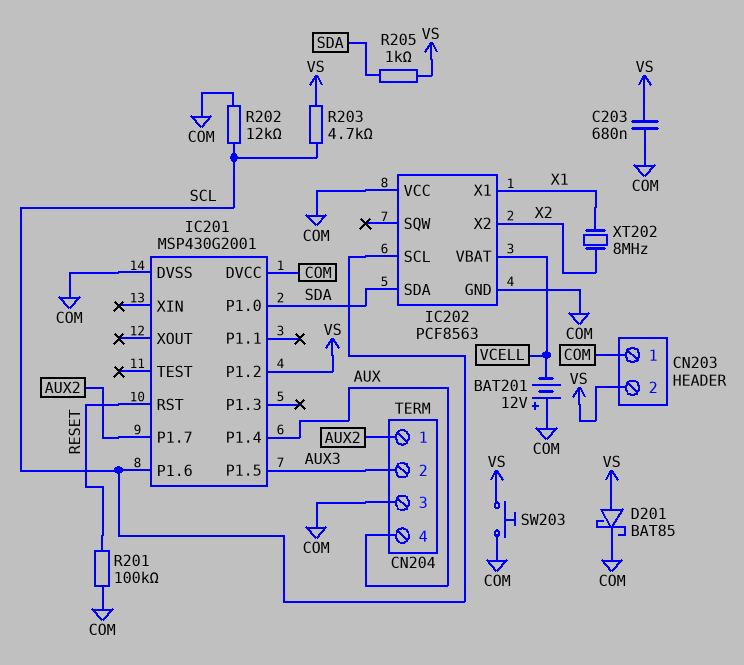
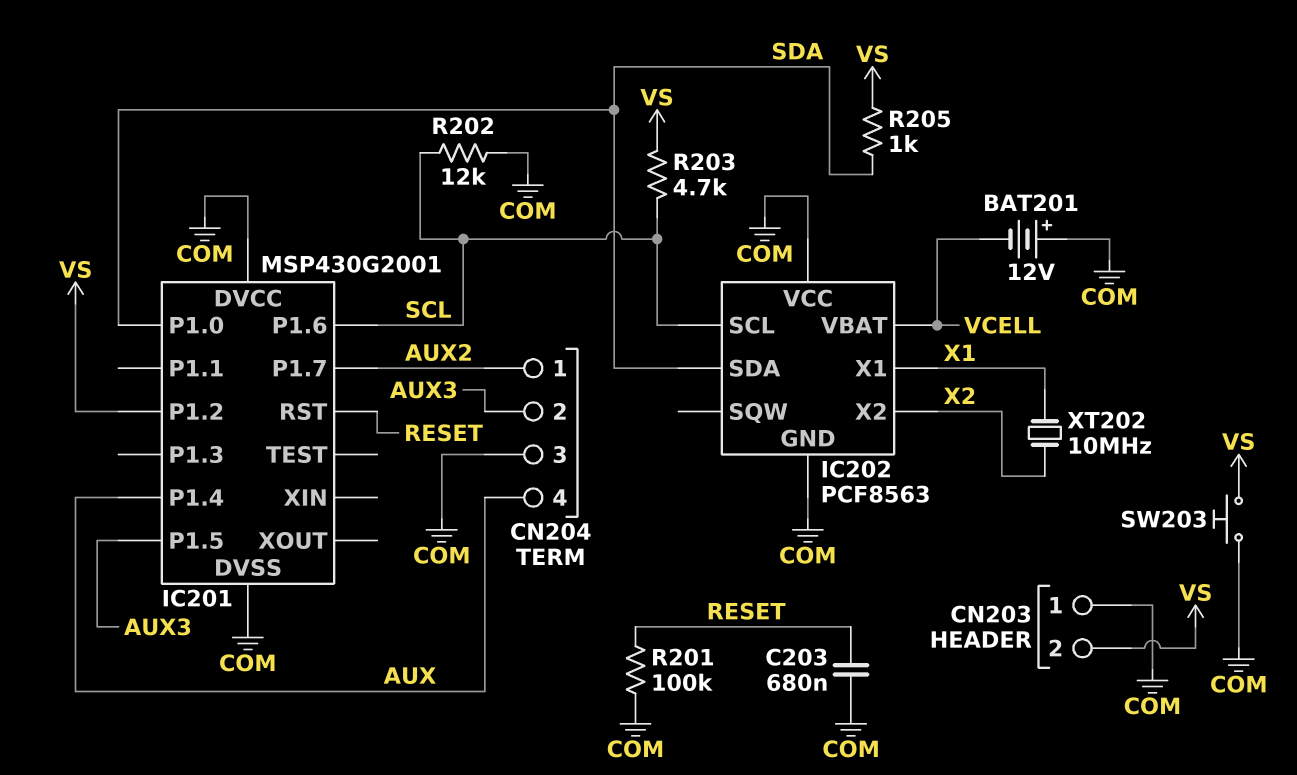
C203: 680nF (COM, VS) -> 680nF (COM, RESET)
D201: schottky BAT85 (A VS, K COM) -> none
XT202: 8MHz (X1, X2) -> 10MHz (X1, X2)

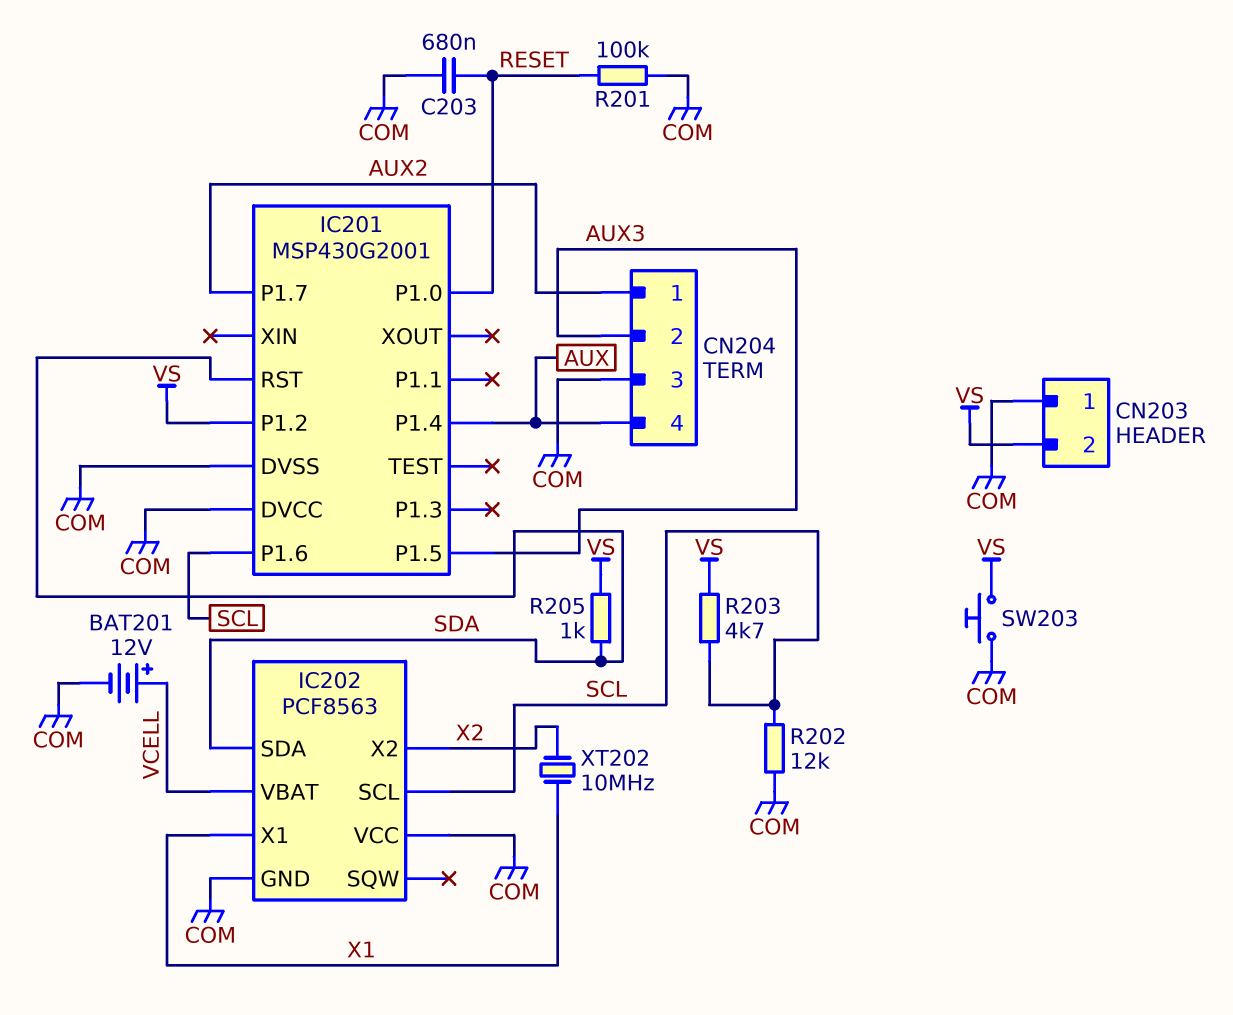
BAT201: 12V (plus COM, minus VCELL) -> 12V (plus VCELL, minus COM)
IC201 pin P1.0: SDA -> RESET
IC201 pin RST: RESET -> SDA

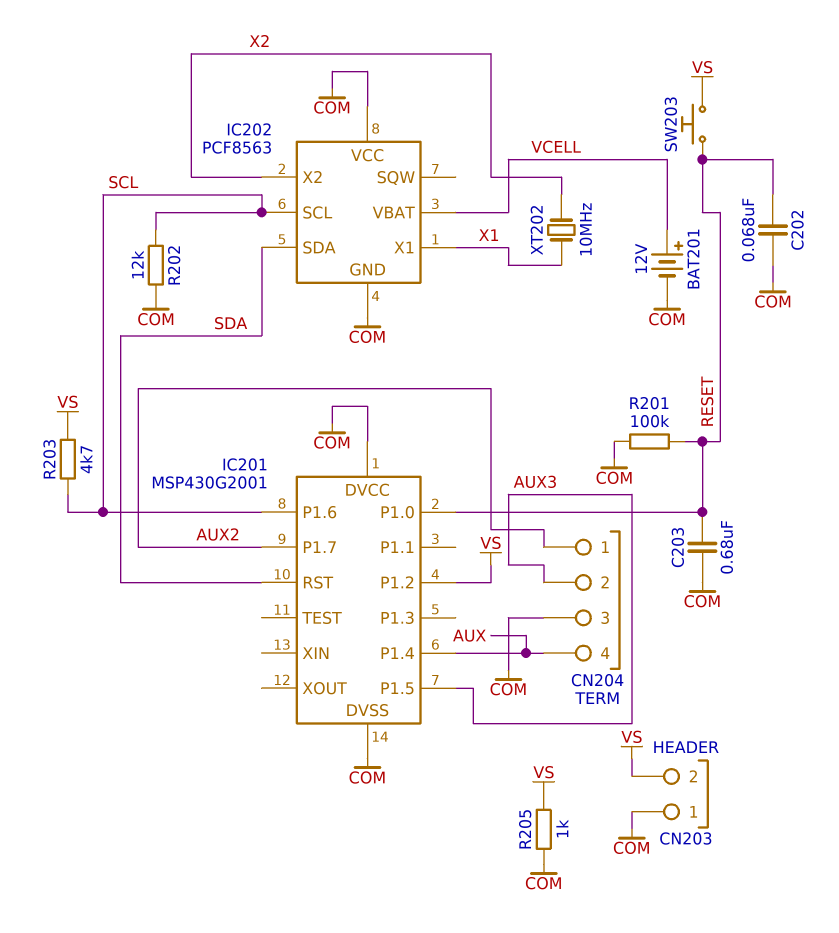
C202: none -> 68nF (COM, RESET)
R205: 1k (SDA, VS) -> 1k (COM, VS)
SW203: button (COM, VS) -> button (RESET, VS)

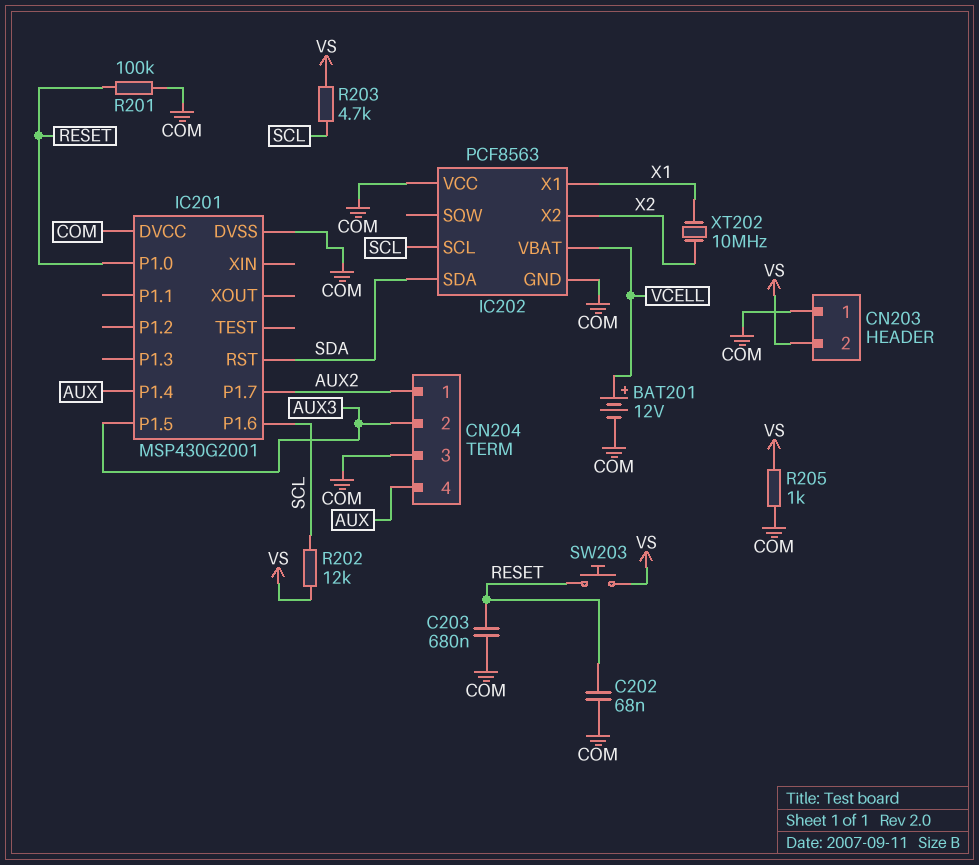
IC201 pin P1.2: VS -> none
R202: 12k (COM, SCL) -> 12k (SCL, VS)

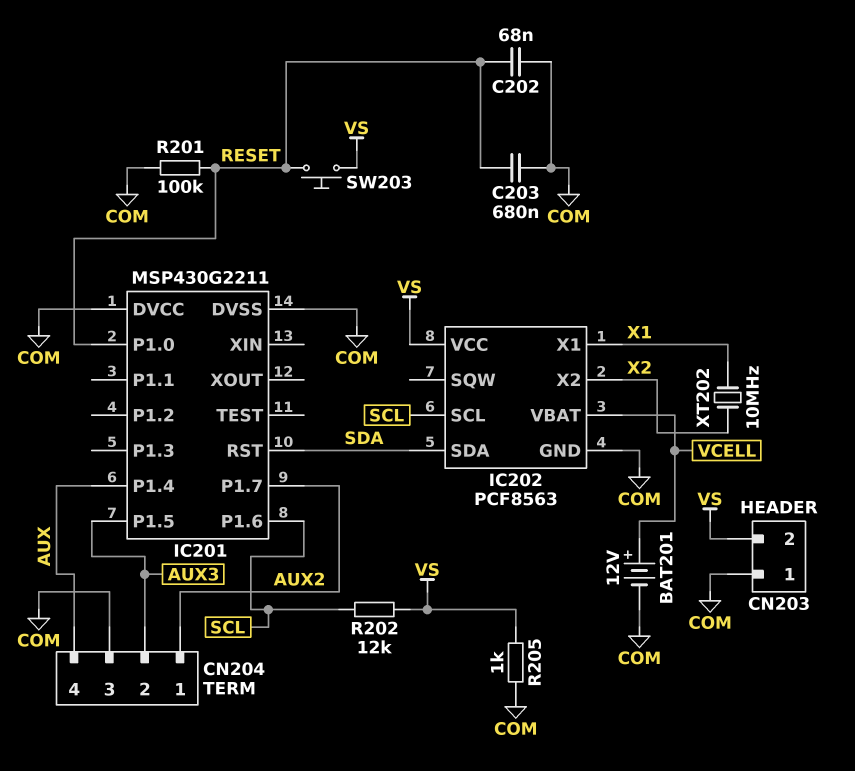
IC201: MSP430G2001 -> MSP430G2211
IC202 pin VCC: COM -> VS
R203: 4.7k (SCL, VS) -> none

